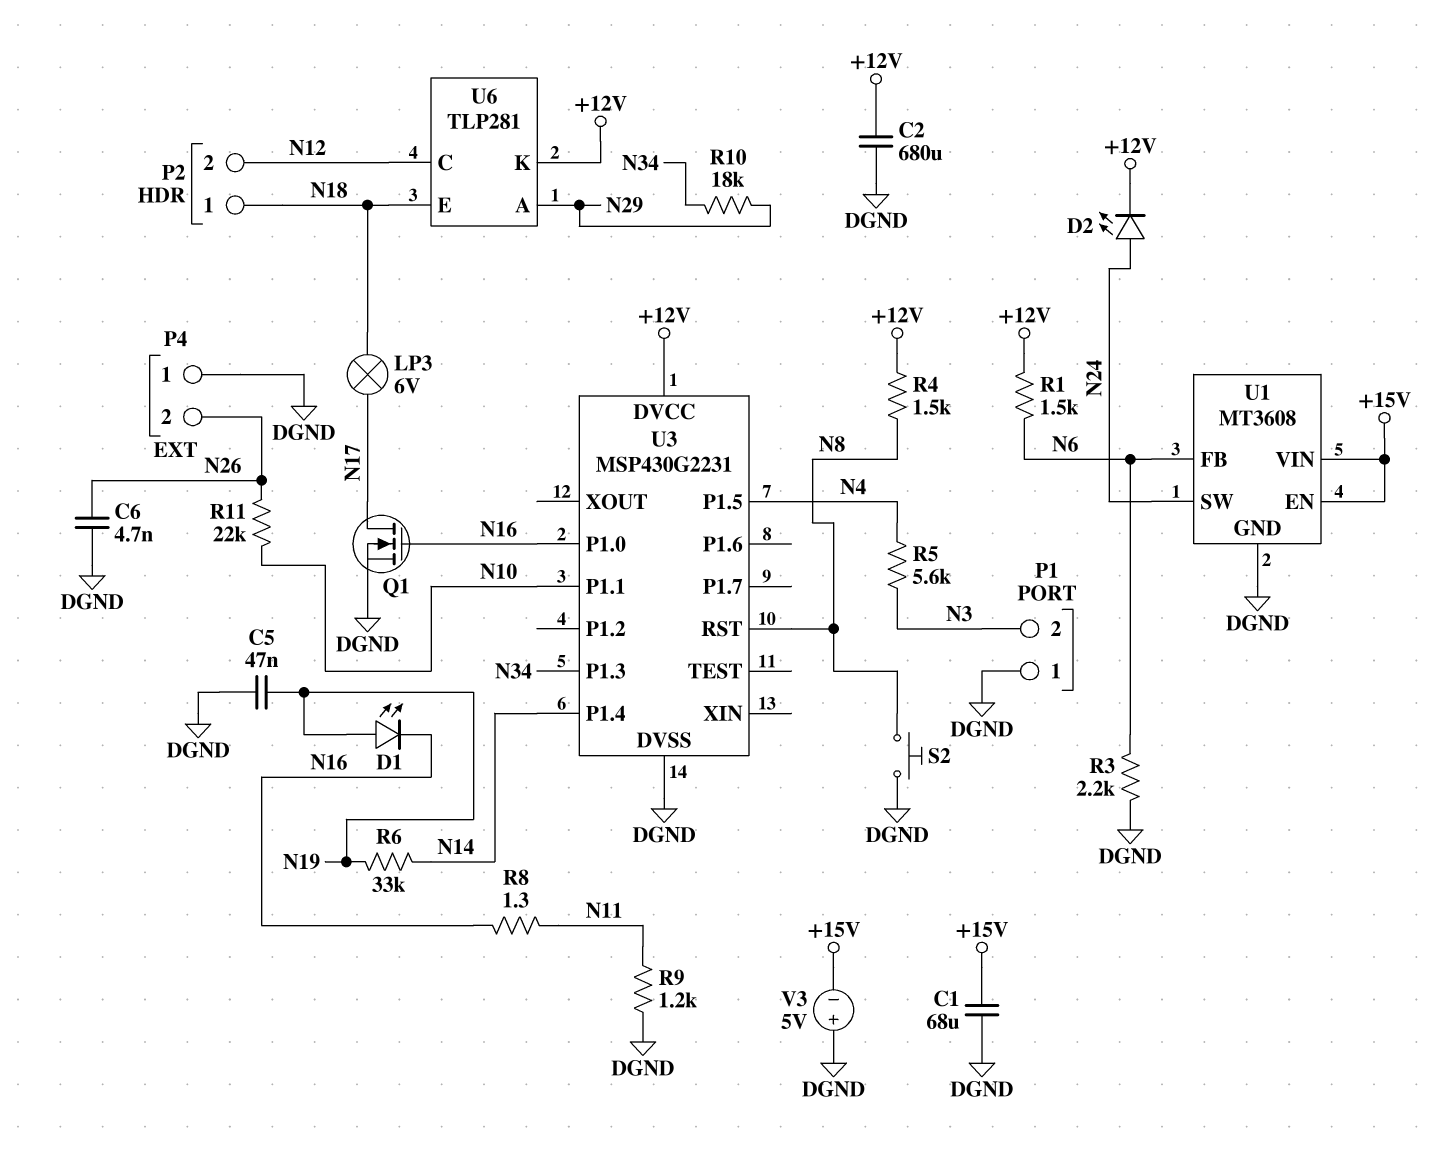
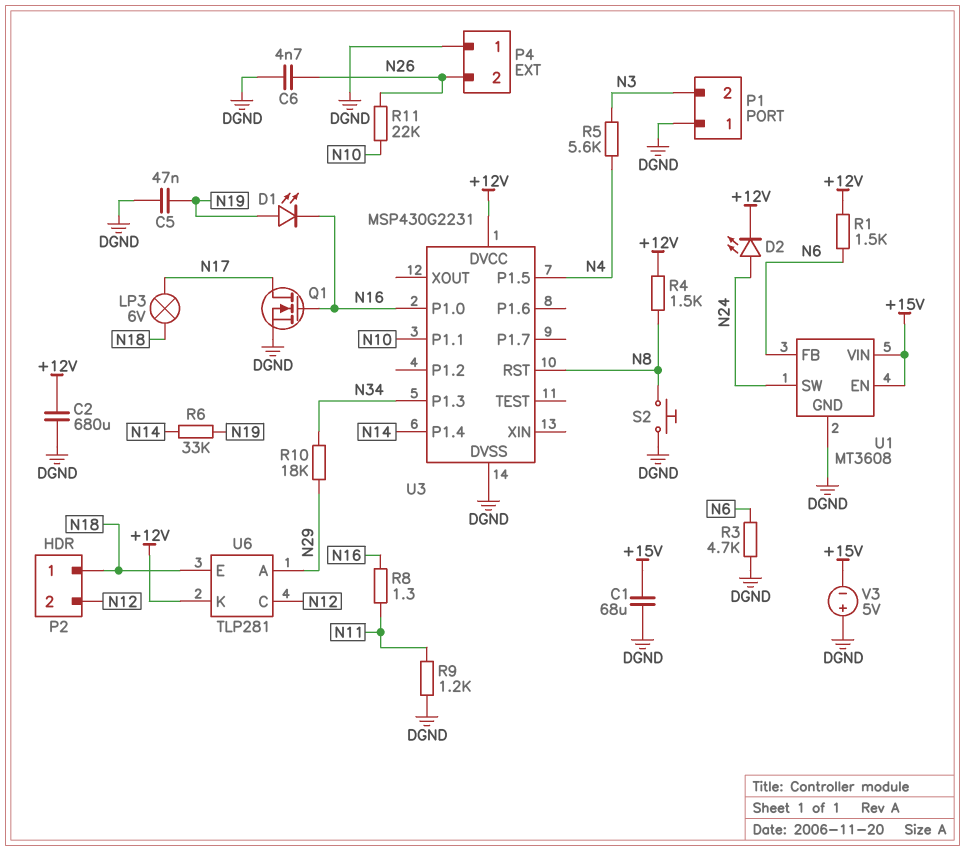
R3: 2.2k (DGND, N6) -> 4.7k (DGND, N6)

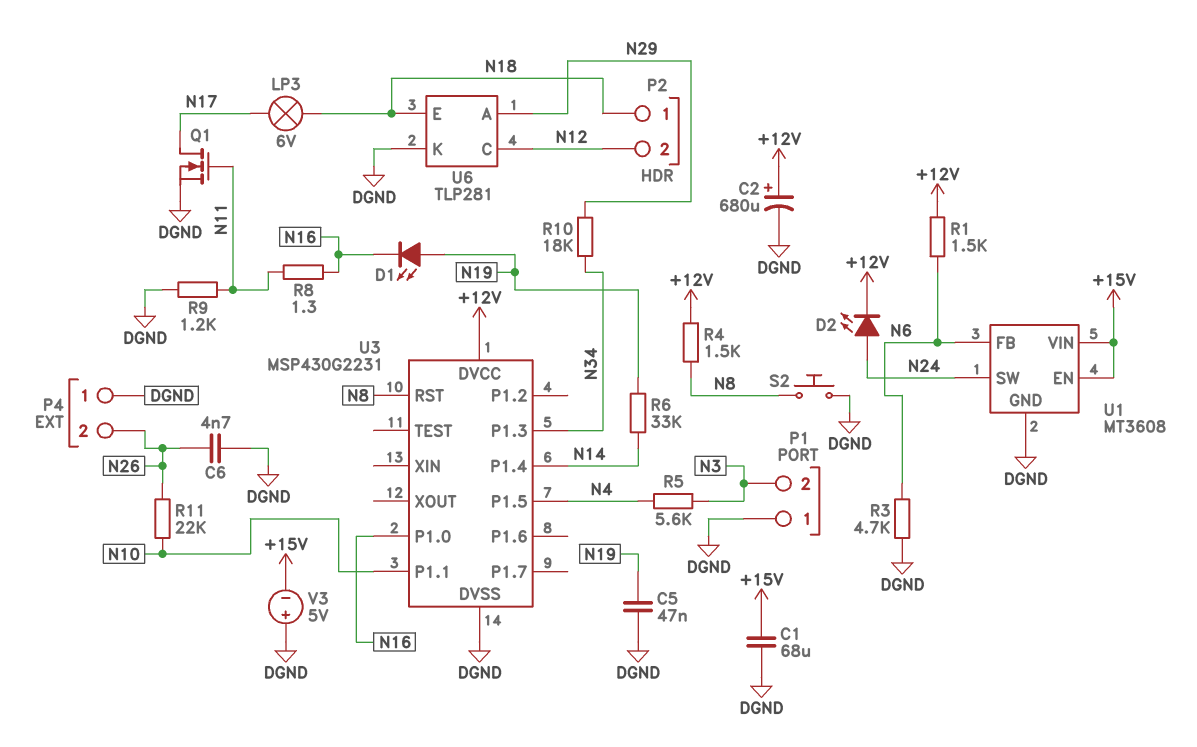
C2: 680uF (+12V, DGND) -> 680uF (plus +12V, minus DGND)
Q1: NMOS (G N16, D N17, S DGND) -> NMOS (G N11, D N17, S DGND)
U6 pin K: +12V -> DGND

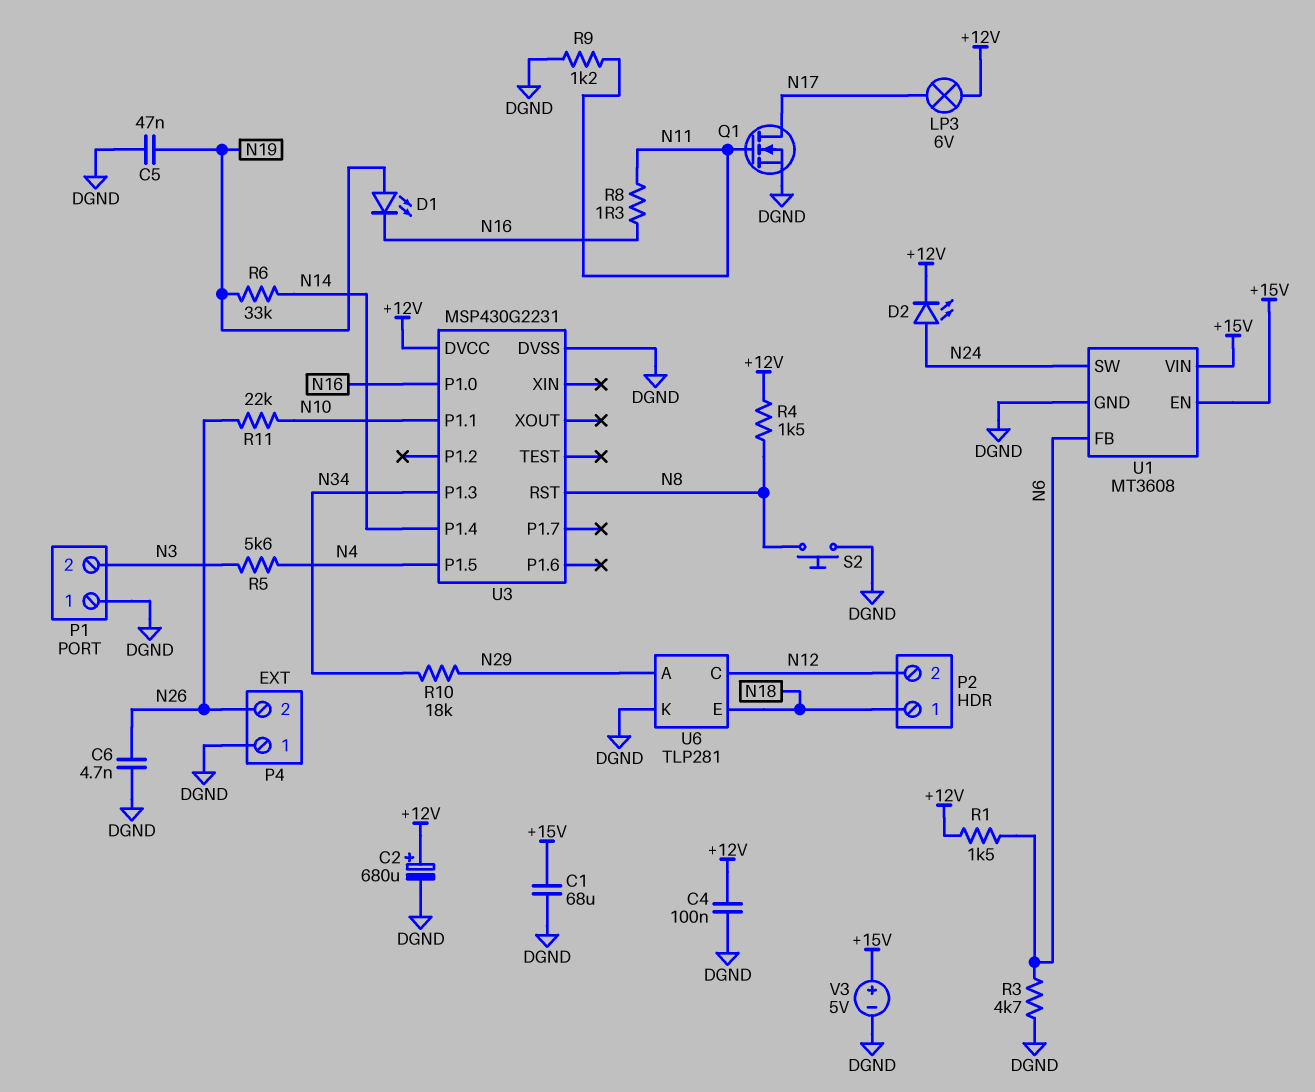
C4: none -> 100nF (+12V, DGND)
LP3: lamp 6V (N17, N18) -> lamp 6V (+12V, N17)
V3: 5V (plus DGND, minus +15V) -> 5V (plus +15V, minus DGND)

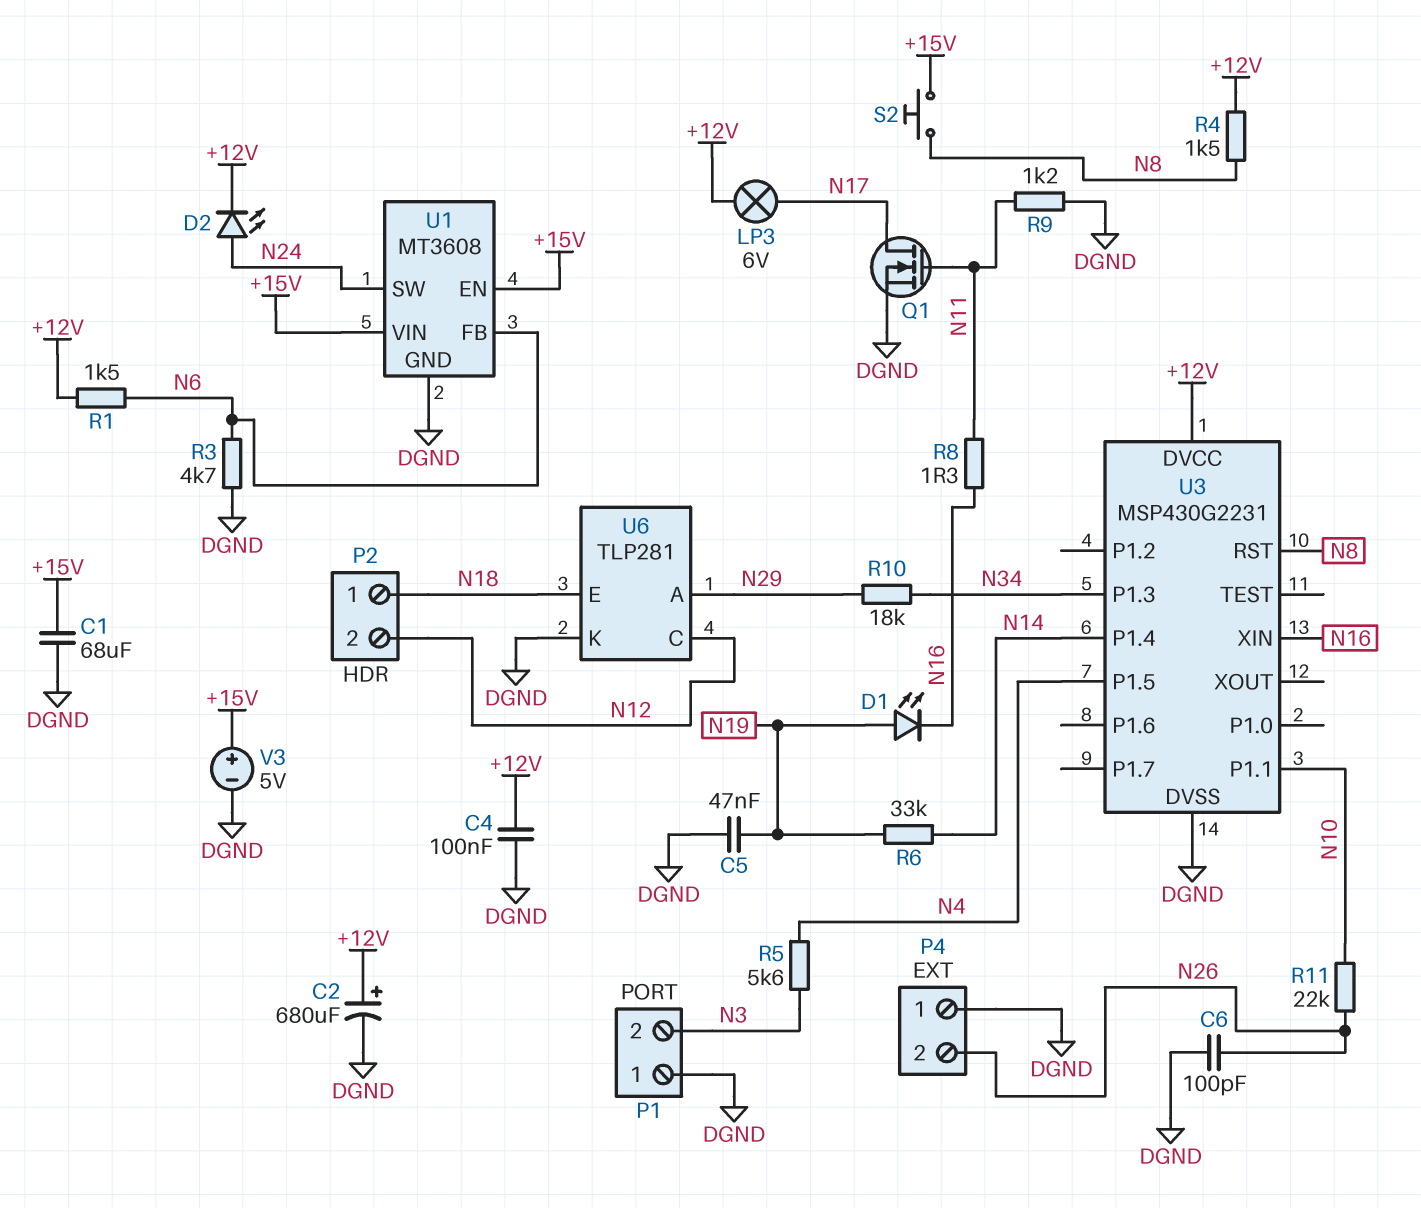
C6: 4.7nF (DGND, N26) -> 100pF (DGND, N26)
S2: button (DGND, N8) -> button (+15V, N8)
U3 pin P1.0: N16 -> none
U3 pin XIN: none -> N16

